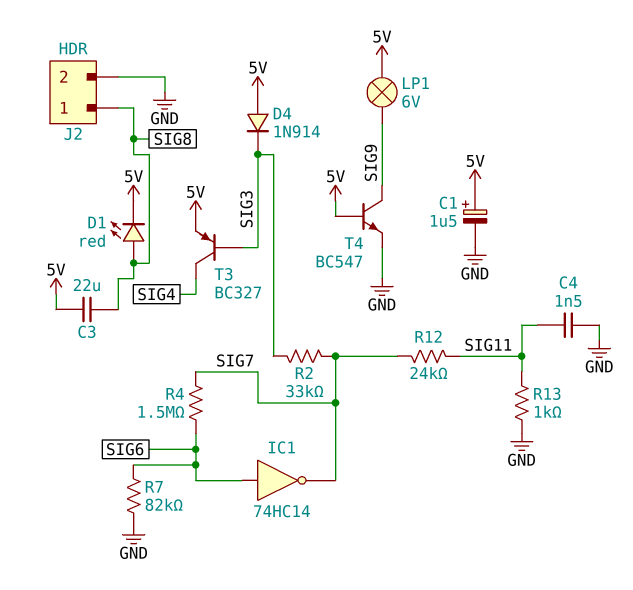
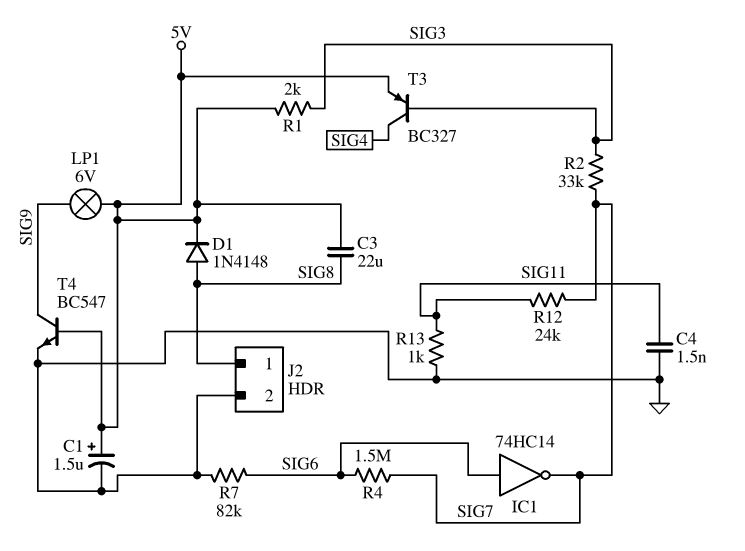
D1: LED red (A SIG8, K 5V) -> diode 1N4148 (A SIG8, K 5V)
D4: diode 1N914 (A 5V, K SIG3) -> none
R1: none -> 2k (5V, SIG3)

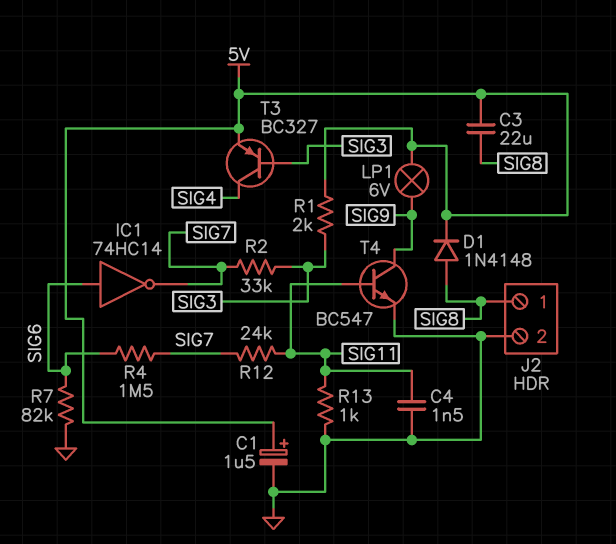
T4: NPN BC547 (B 5V, C SIG9, E GND) -> NPN BC547 (B SIG11, C SIG9, E GND)

